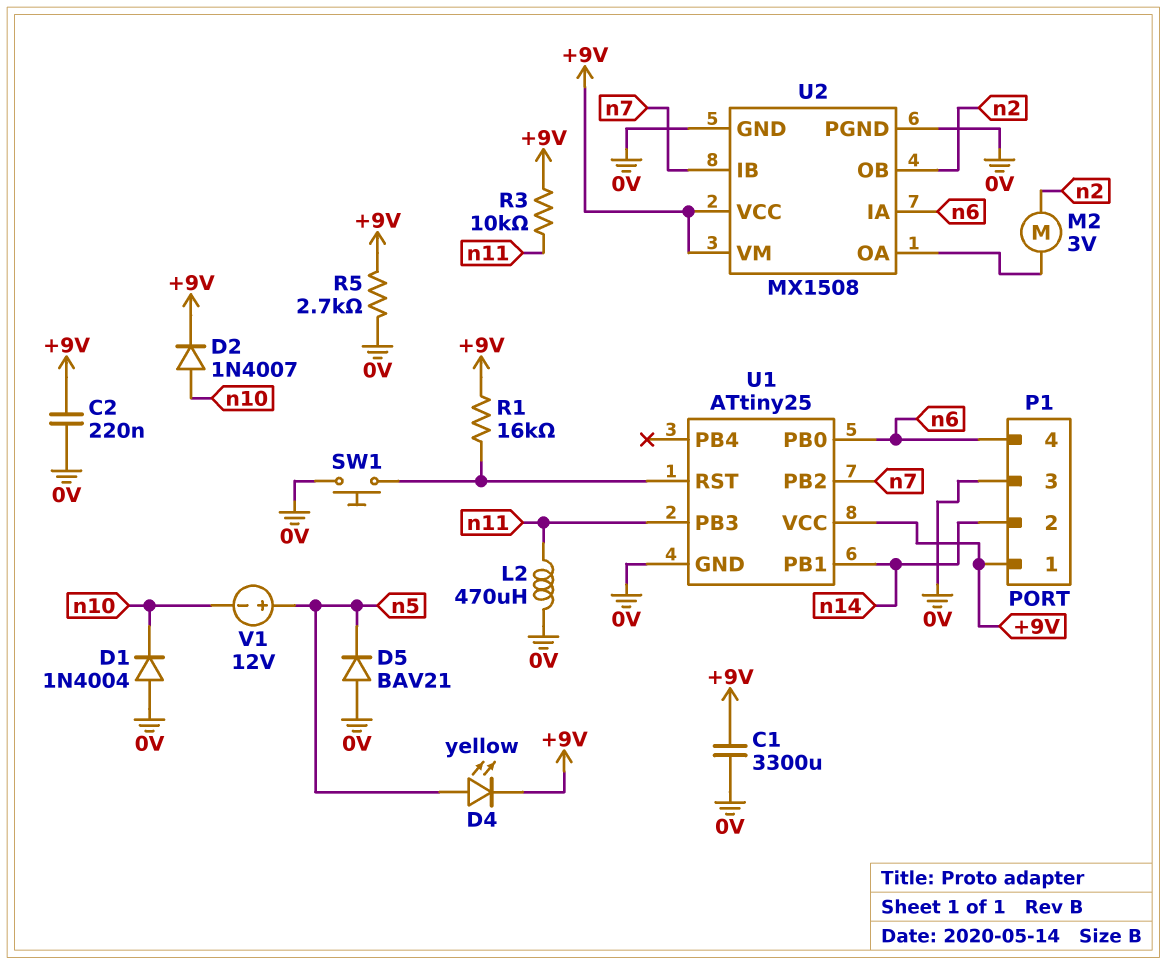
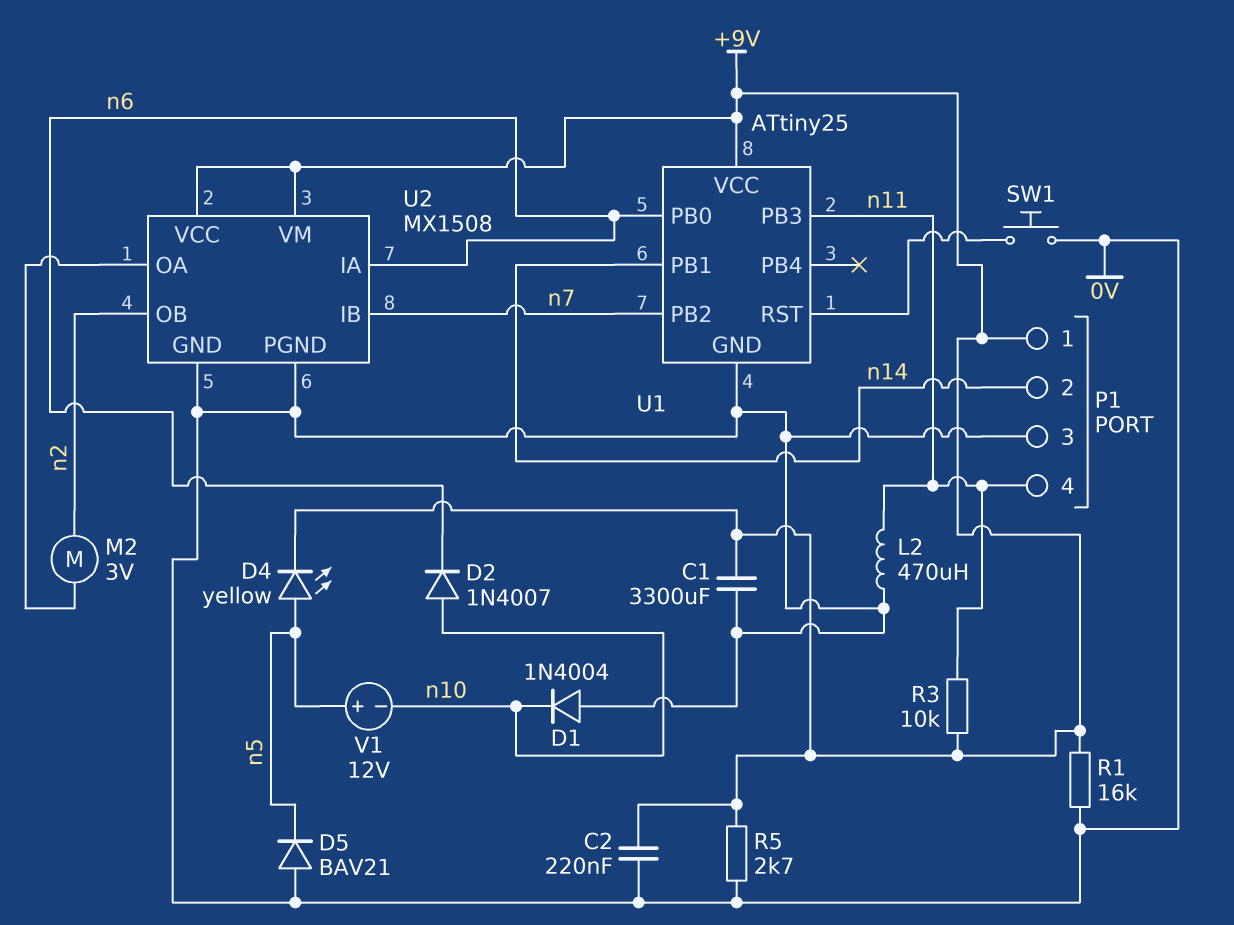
D2: diode 1N4007 (A n10, K +9V) -> diode 1N4007 (A n10, K n6)
P1 pin 4: n6 -> n11
R1: 16k (+9V, U1/RST) -> 16k (+9V, 0V)

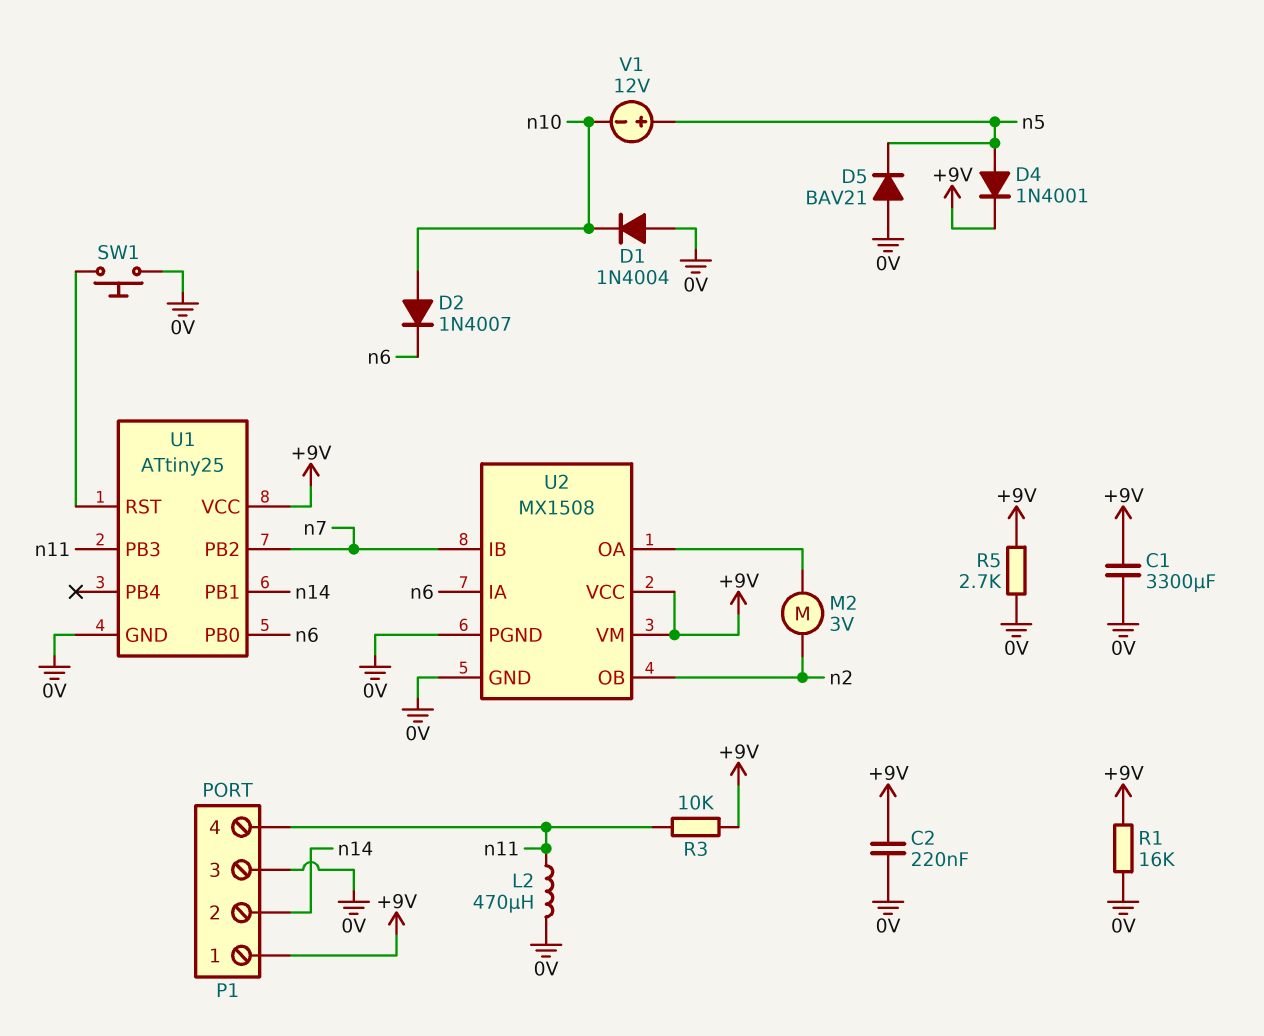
D4: LED yellow (A n5, K +9V) -> diode 1N4001 (A n5, K +9V)

